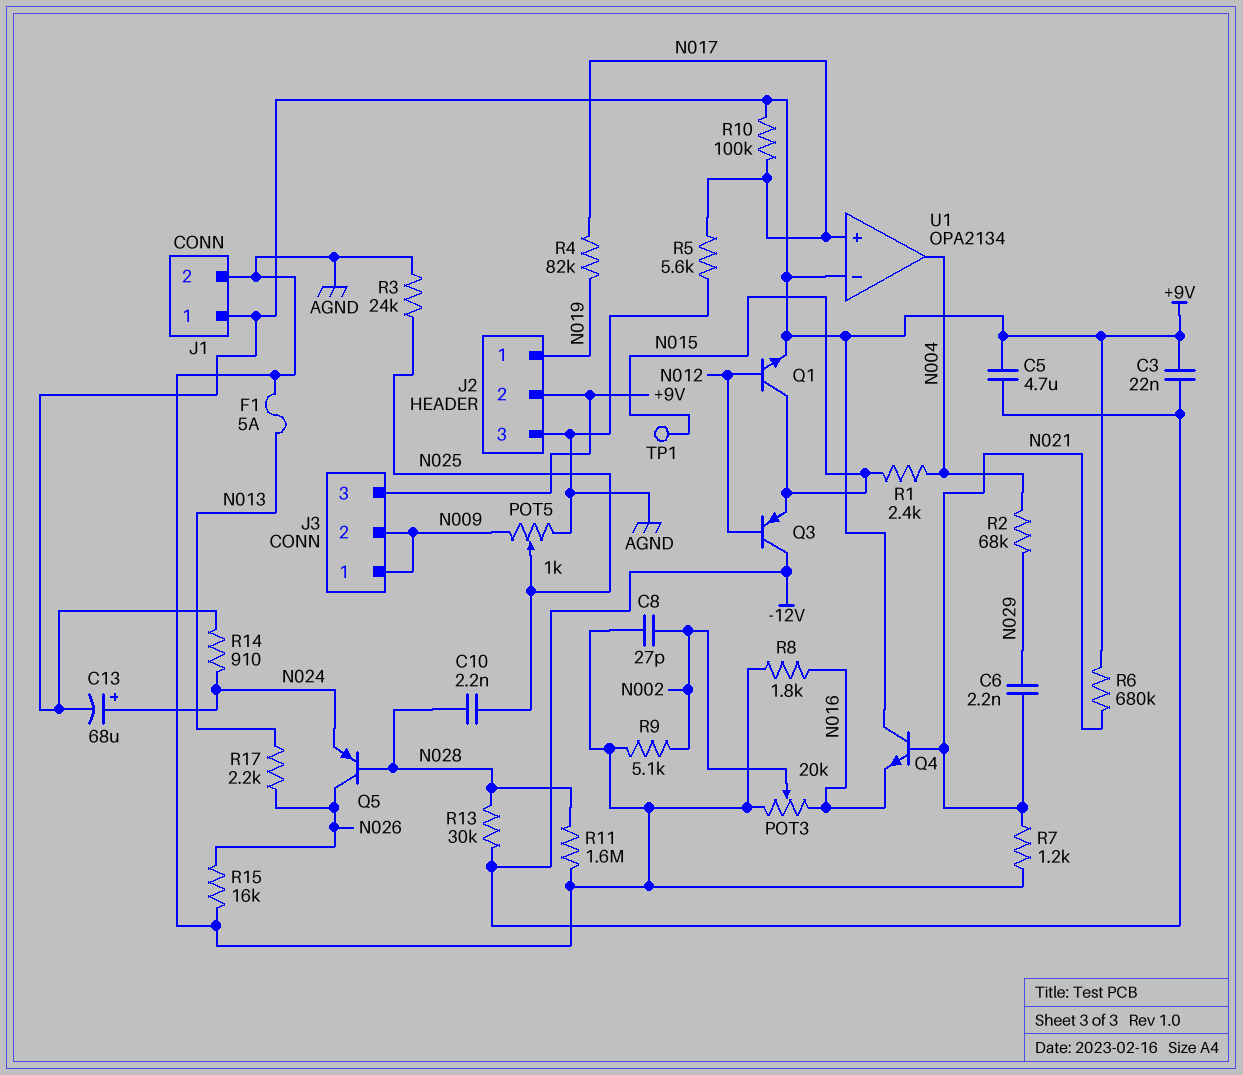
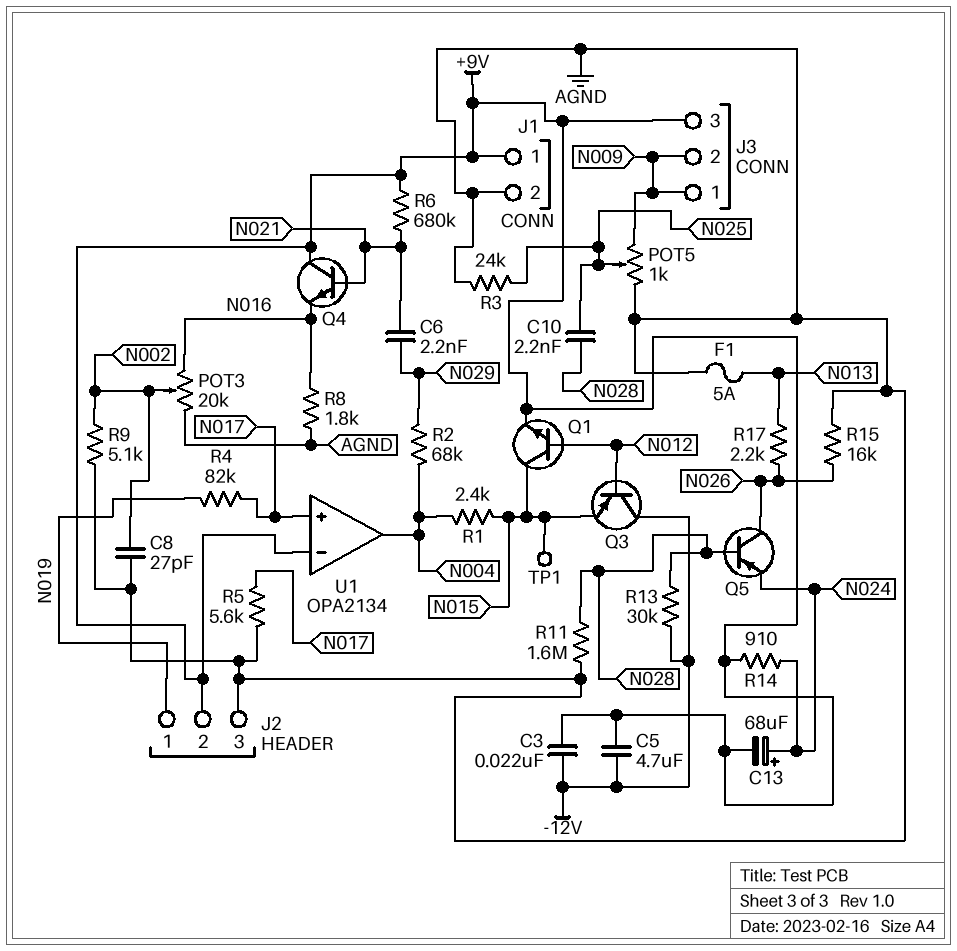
R7: 1.2k (AGND, N021) -> none
R10: 100k (+9V, N017) -> none

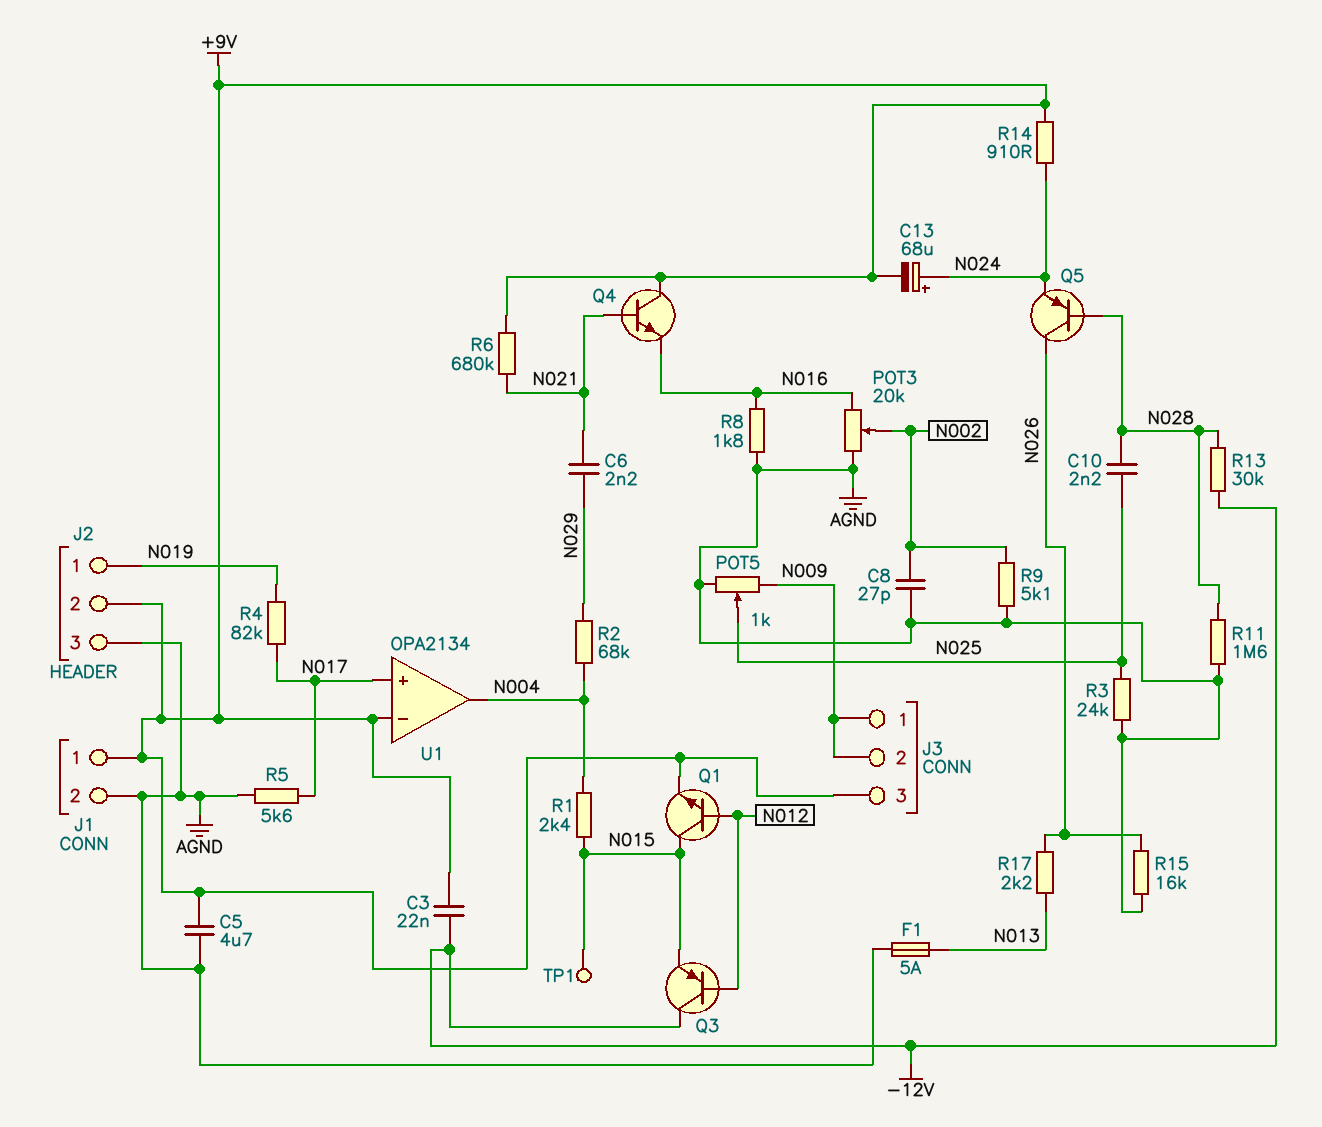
C5: 4.7uF (+9V, -12V) -> 4.7uF (+9V, AGND)

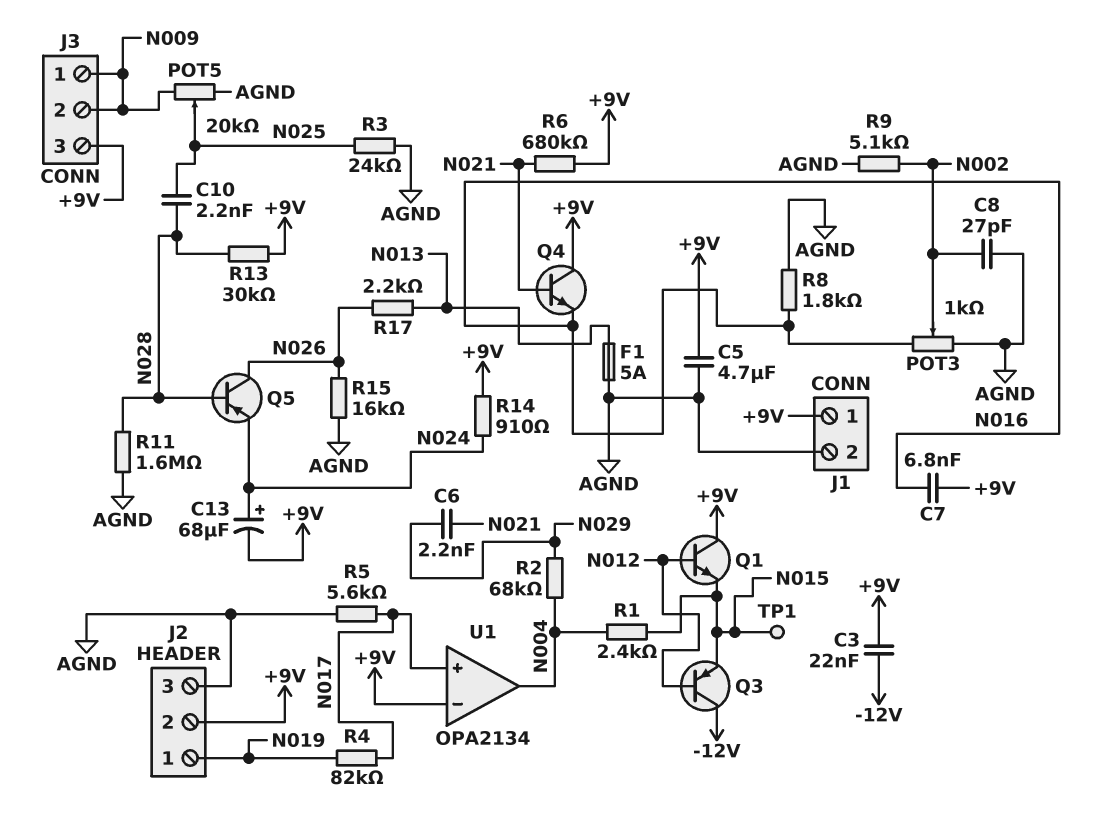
C7: none -> 6.8nF (+9V, N016)
POT3: 20k (AGND, N016, wiper N002) -> 1k (AGND, N016, wiper N002)
POT5: 1k (AGND, N009, wiper N025) -> 20k (AGND, N009, wiper N025)
Q1: NPN (B N012, C N015, E +9V) -> NPN (B N012, C +9V, E N015)
R13: 30k (-12V, N028) -> 30k (+9V, N028)

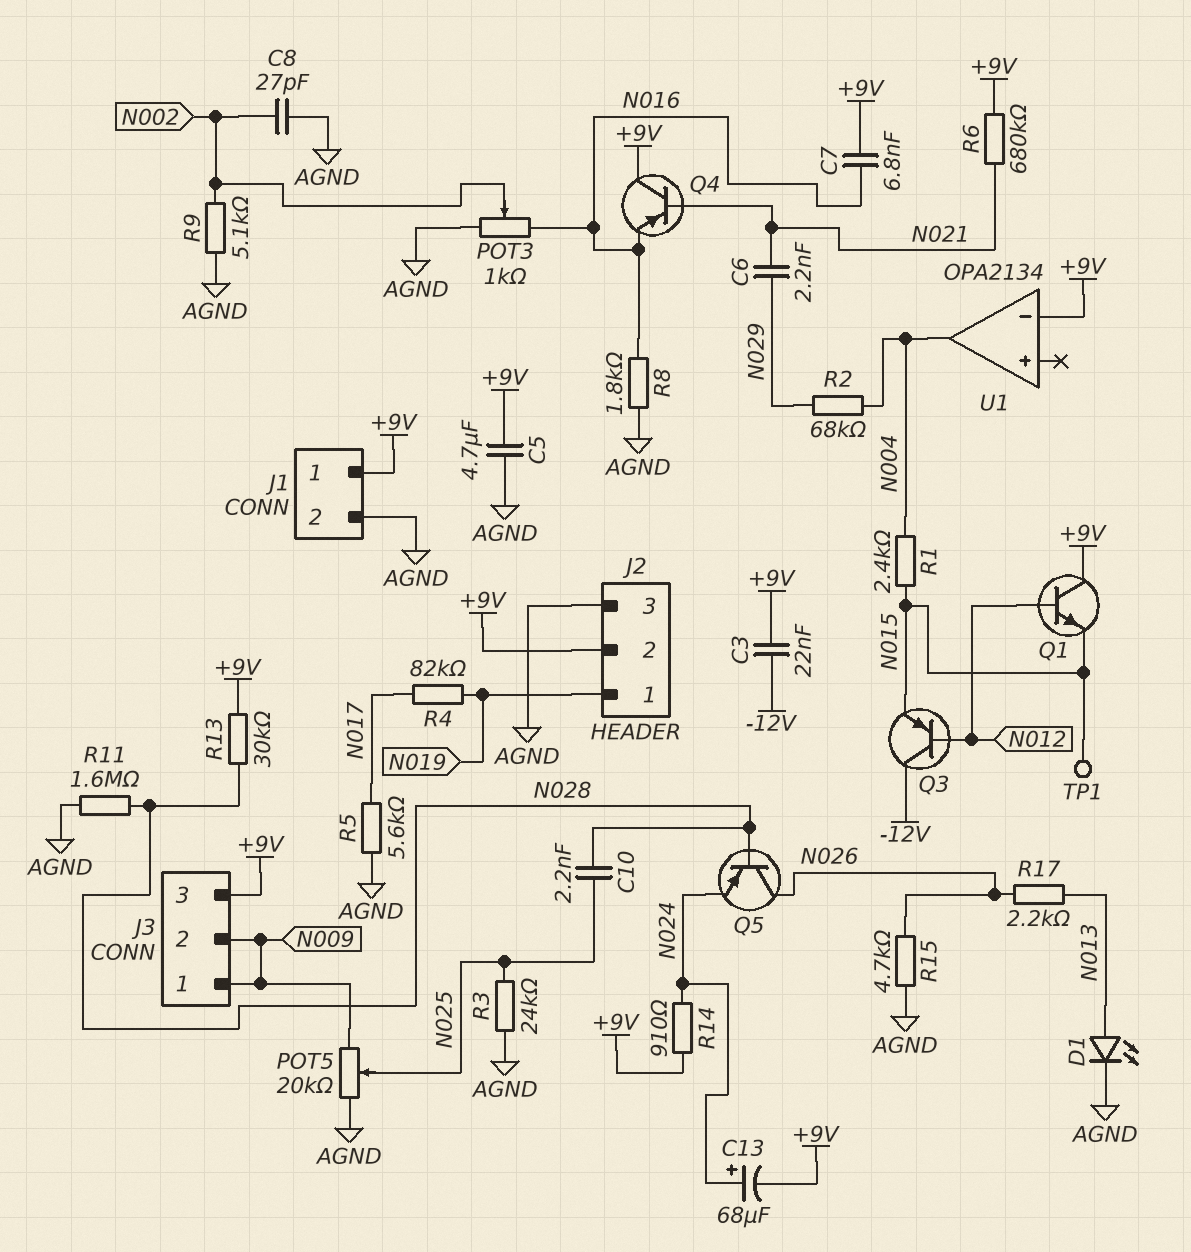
D1: none -> LED (A N013, K AGND)
F1: 5A (AGND, N013) -> none
Q4: NPN (B N021, C +9V, E N016) -> PNP (B N021, C +9V, E N016)
R15: 16k (AGND, N026) -> 4.7k (AGND, N026)
U1 pin in+: N017 -> none

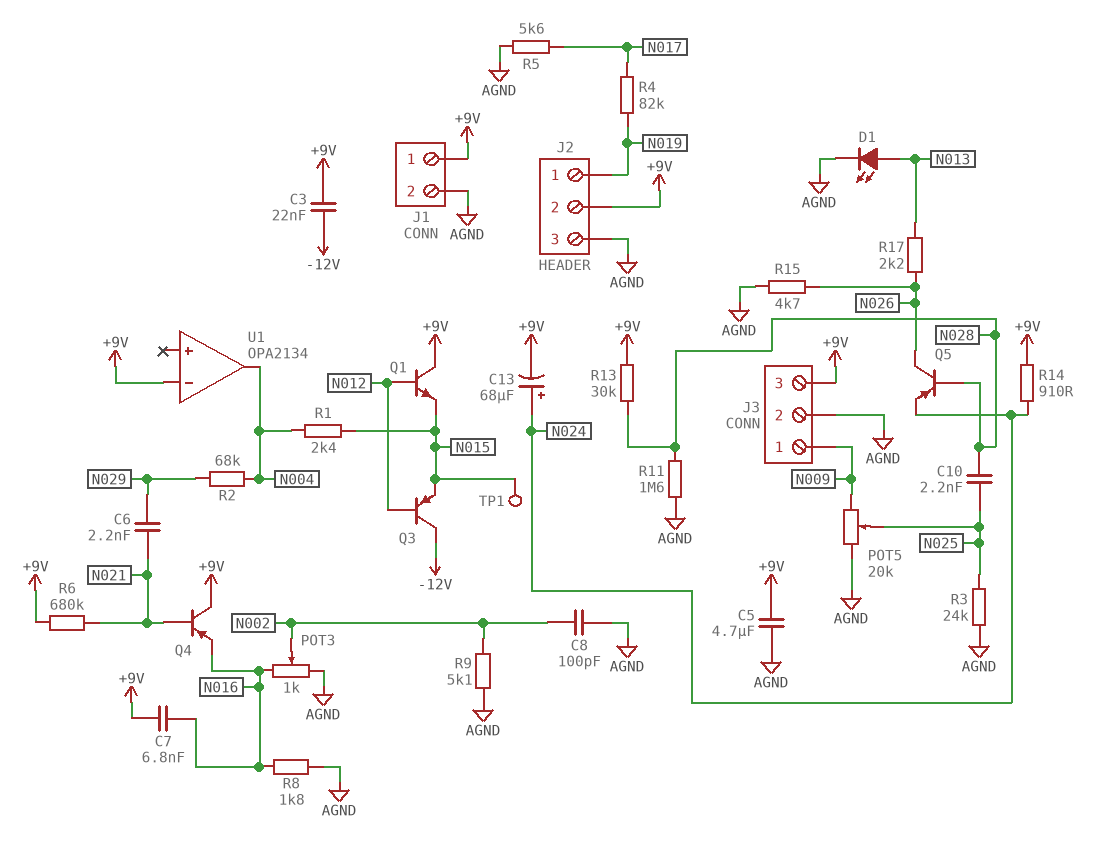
C8: 27pF (AGND, N002) -> 100pF (AGND, N002)
J3 pin 2: N009 -> AGND

